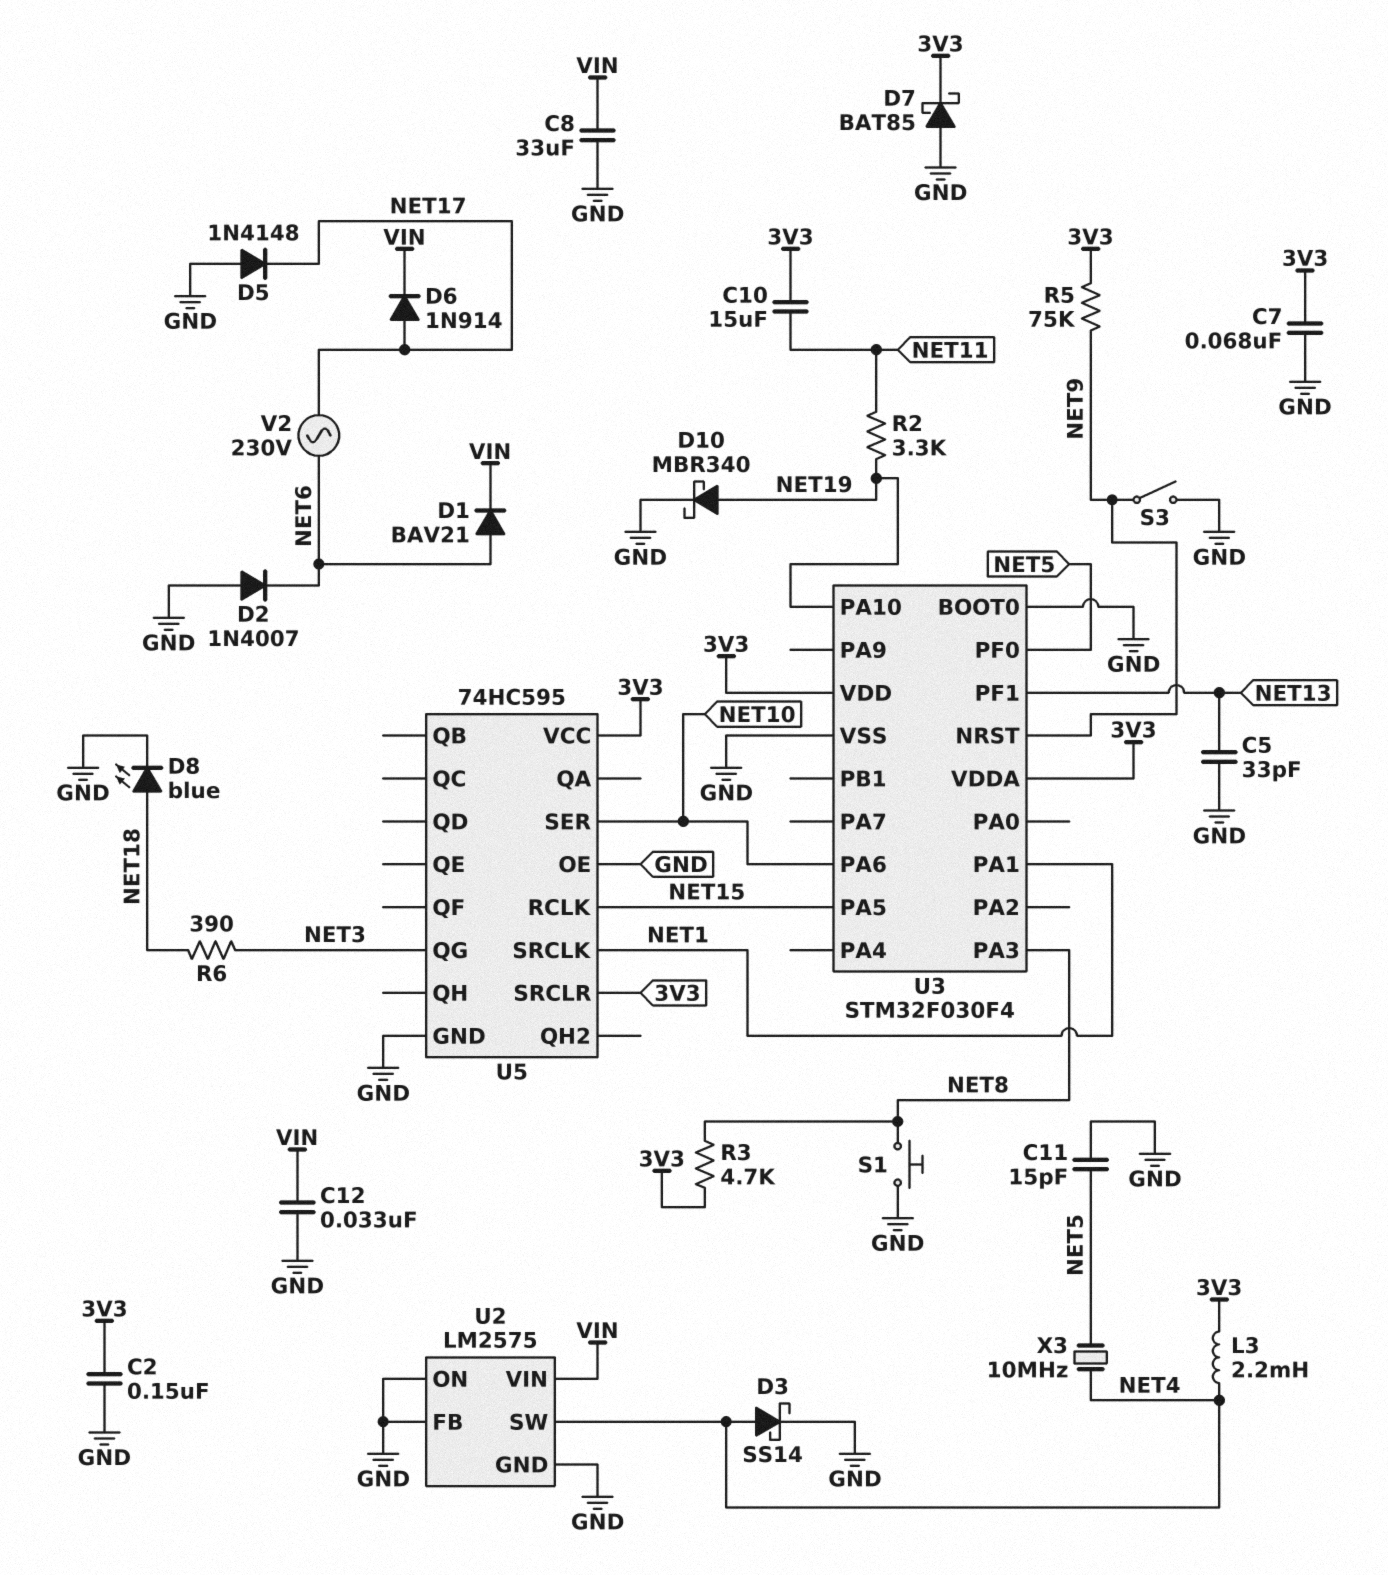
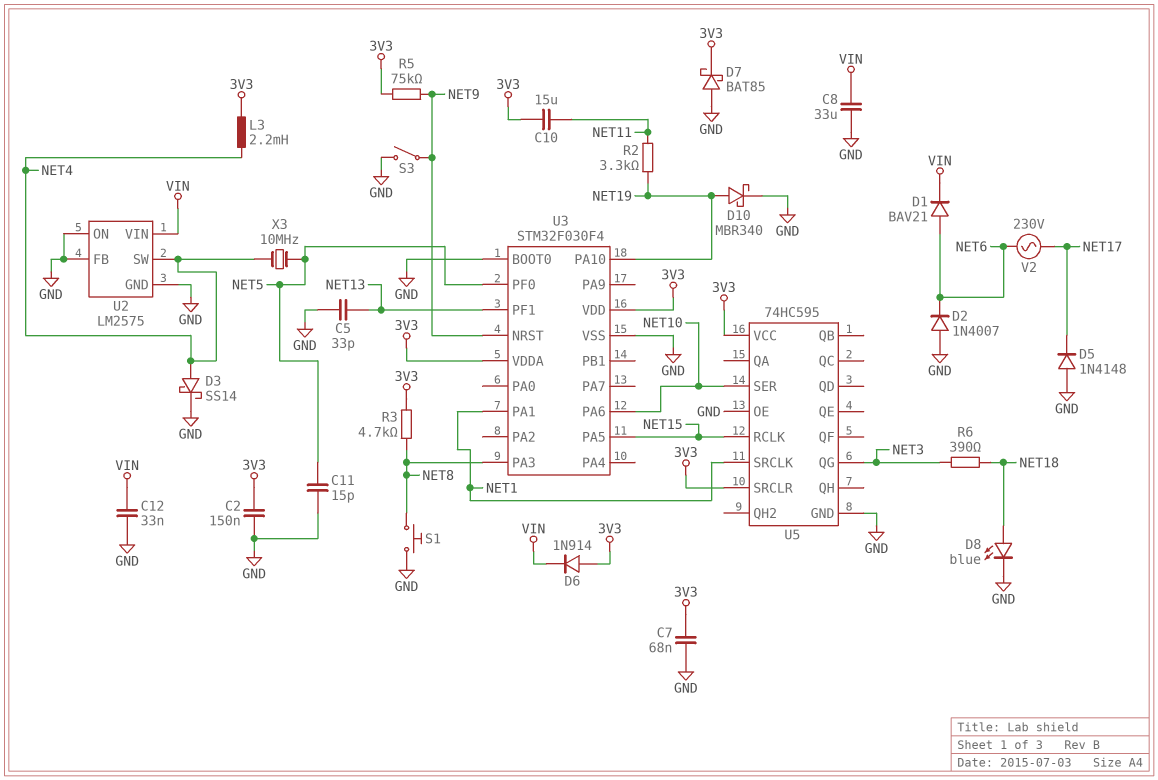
D6: diode 1N914 (A NET17, K VIN) -> diode 1N914 (A 3V3, K VIN)

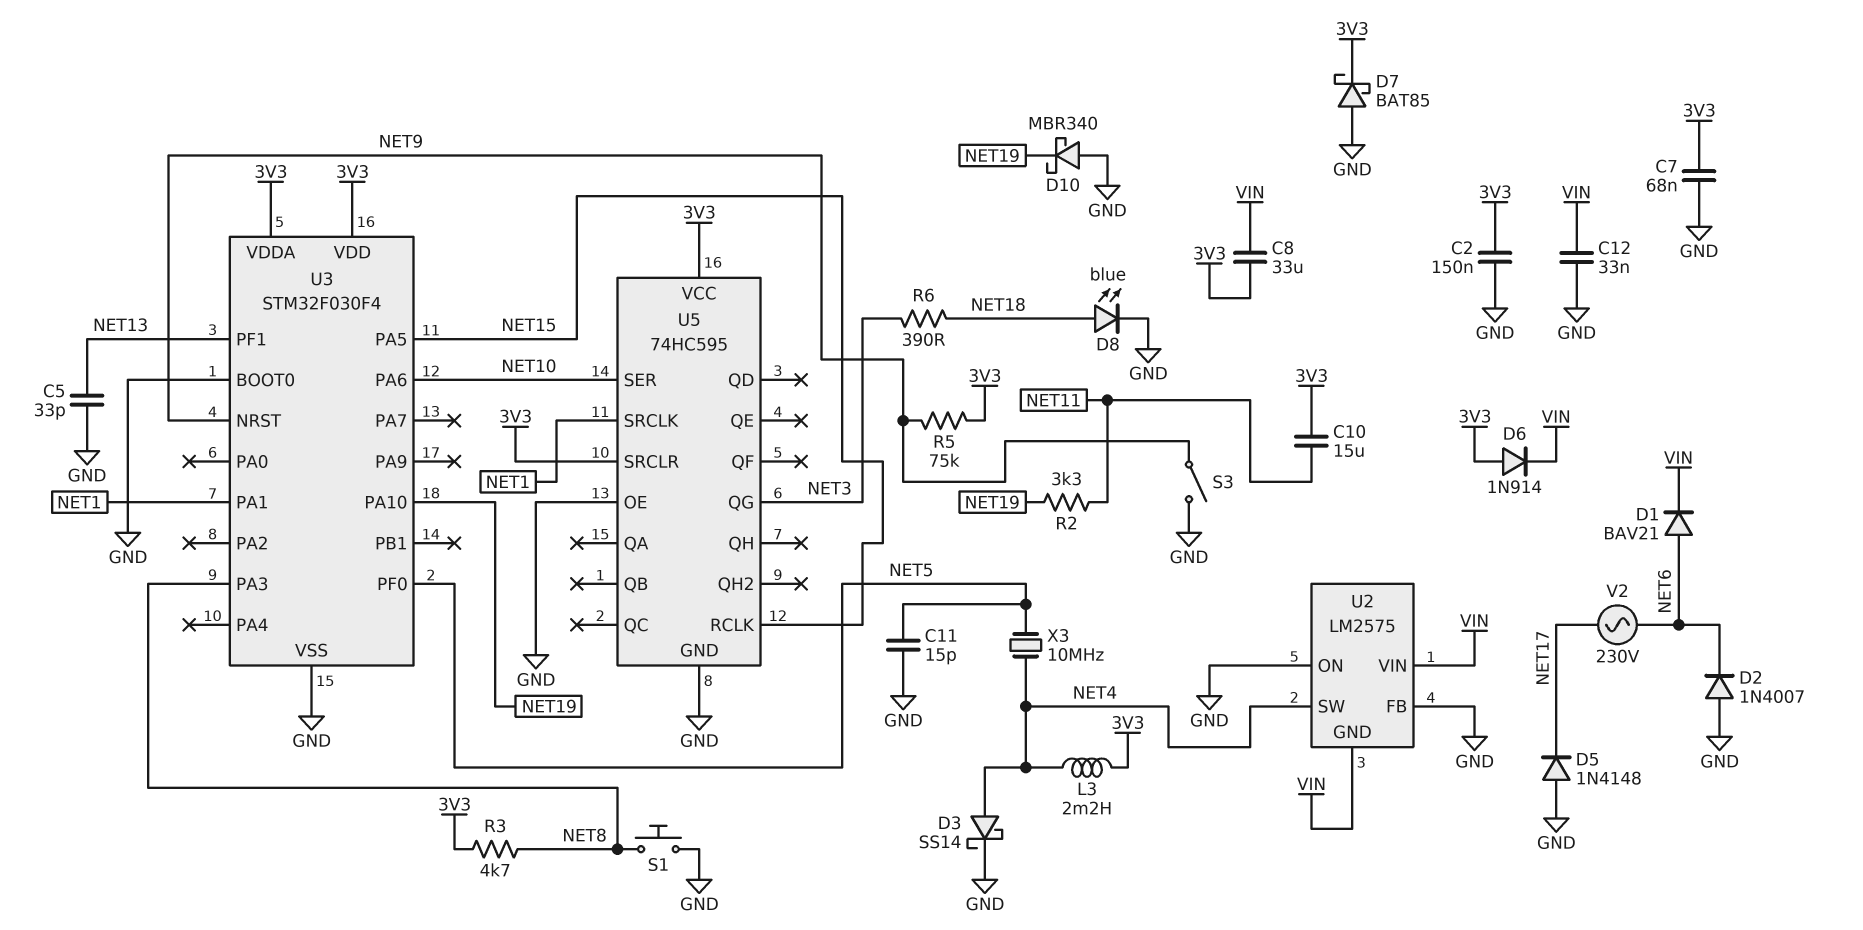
C8: 33uF (GND, VIN) -> 33uF (3V3, VIN)
D10: schottky MBR340 (A NET19, K GND) -> schottky MBR340 (A GND, K NET19)
U2 pin GND: GND -> VIN

